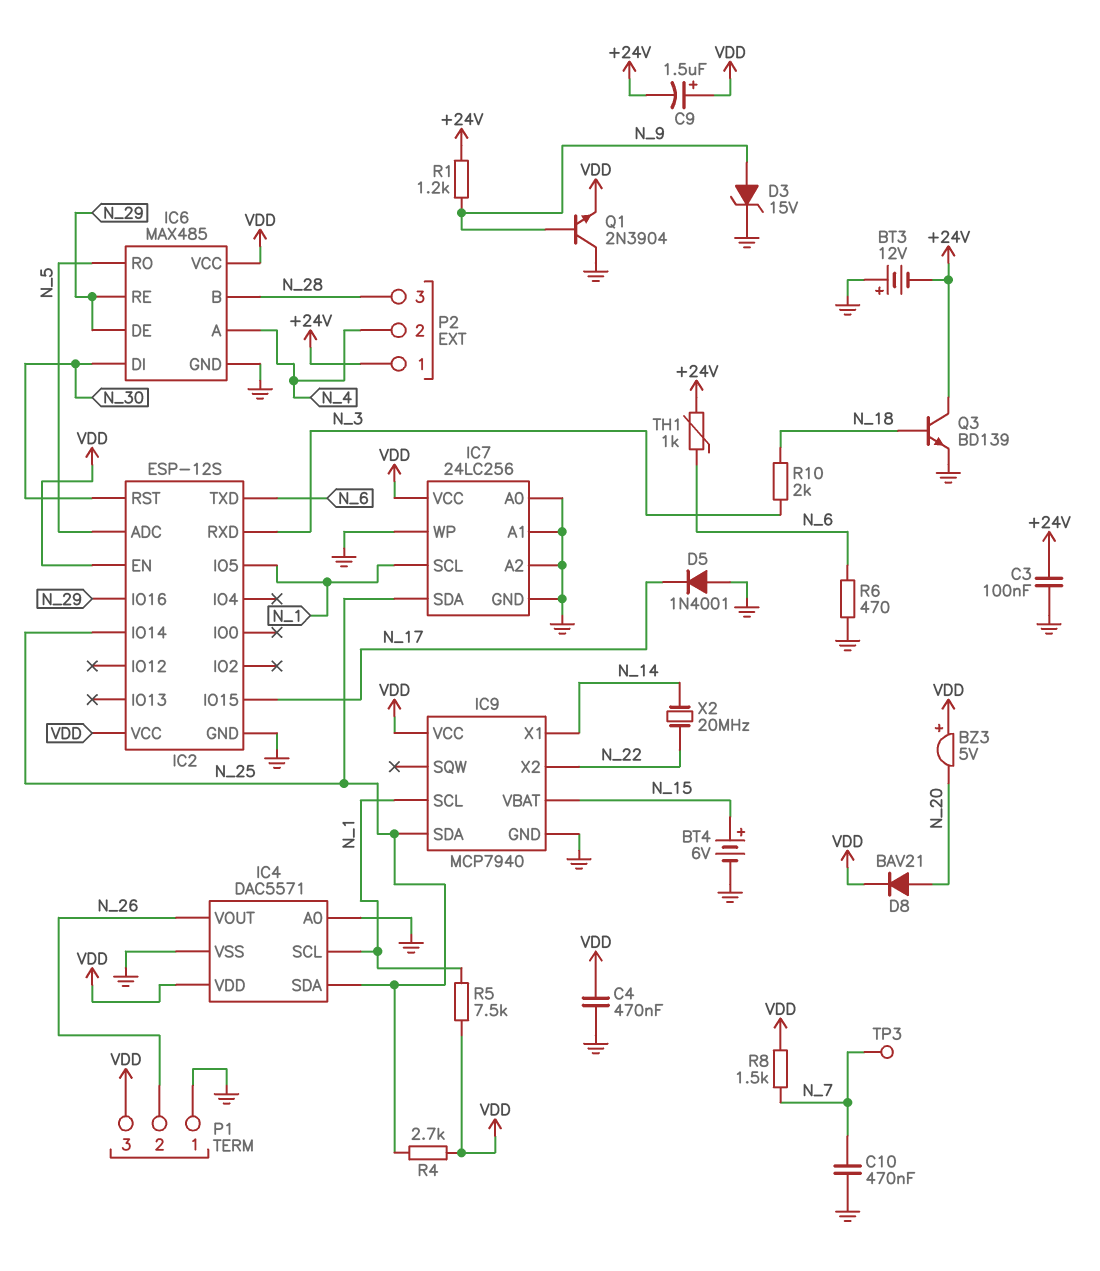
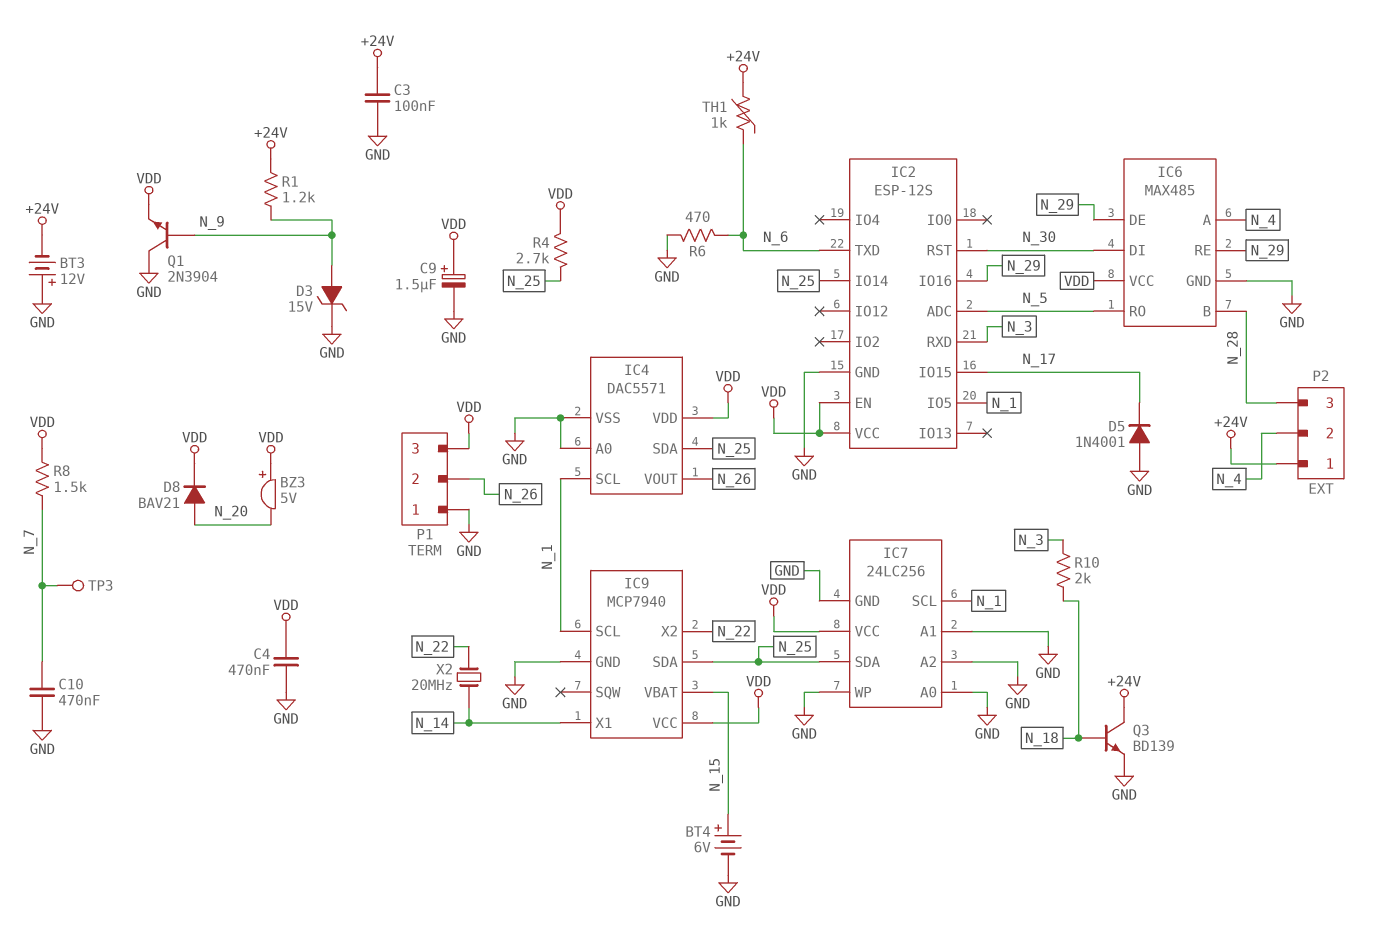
C9: 1.5uF (plus VDD, minus +24V) -> 1.5uF (plus VDD, minus GND)
R5: 7.5k (N_1, VDD) -> none

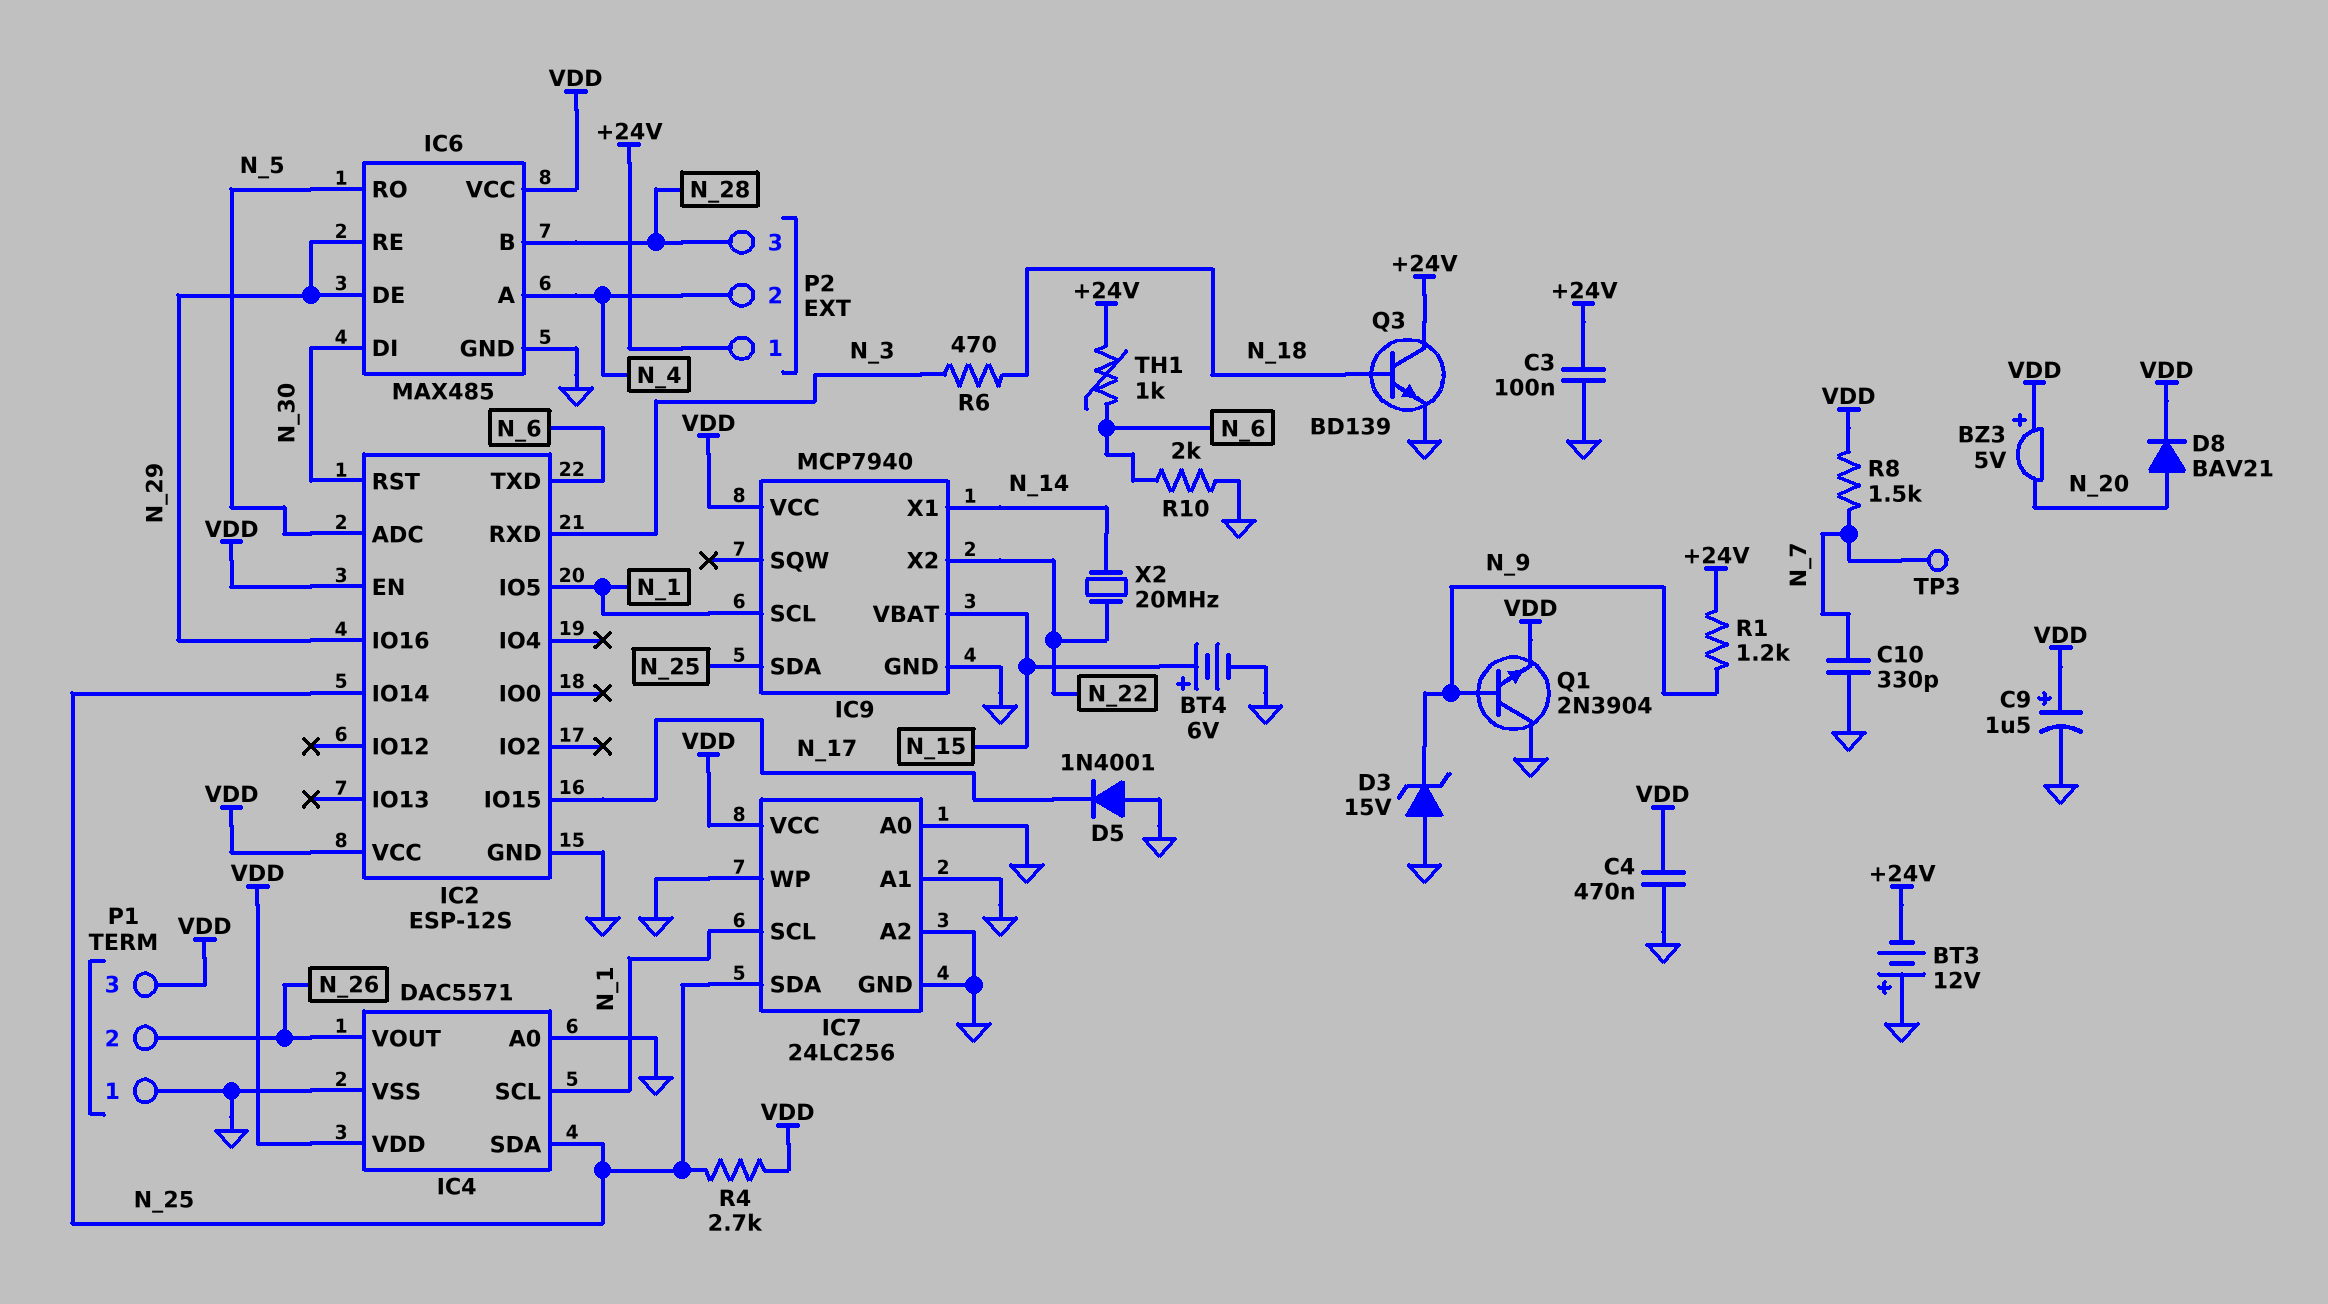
C10: 470nF (GND, N_7) -> 330pF (GND, N_7)
D3: zener 15V (A N_9, K GND) -> zener 15V (A GND, K N_9)
R6: 470 (GND, N_6) -> 470 (N_3, N_18)
R10: 2k (N_3, N_18) -> 2k (GND, N_6)

